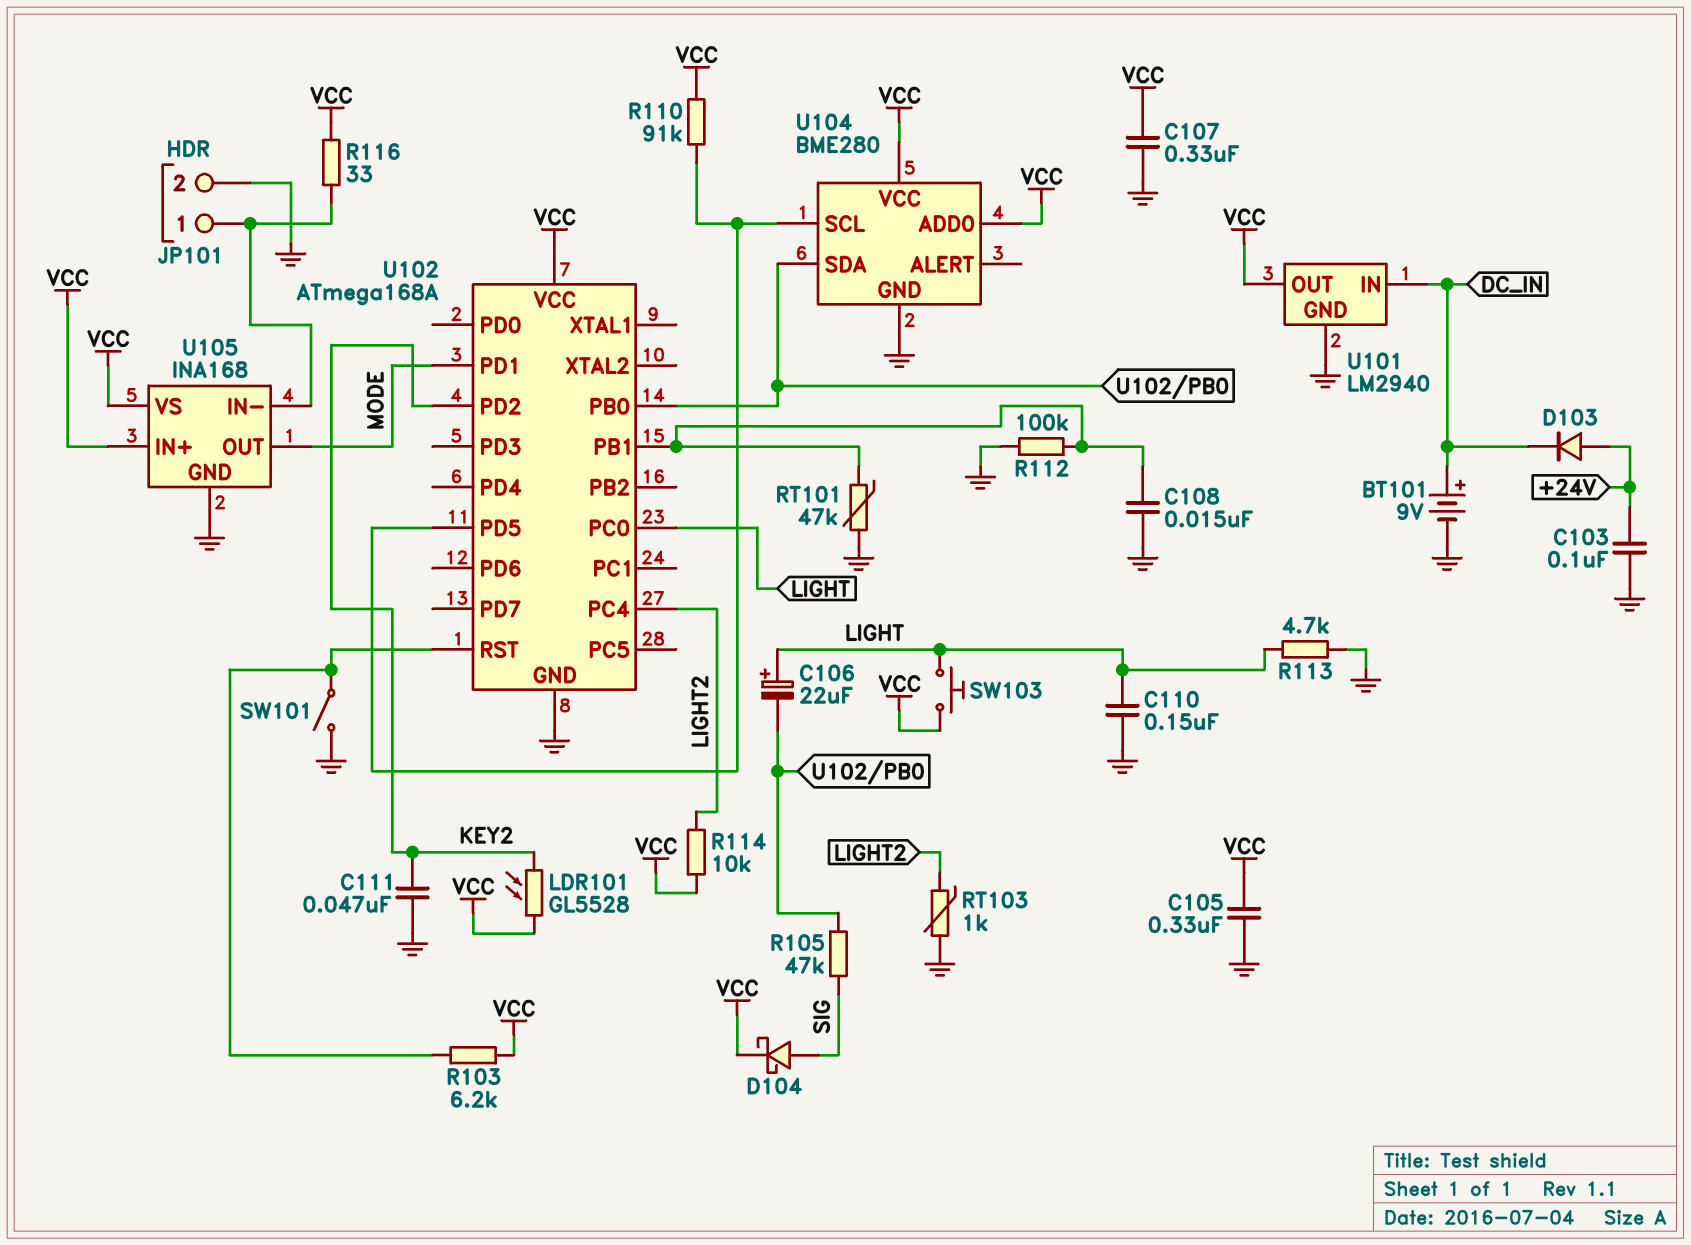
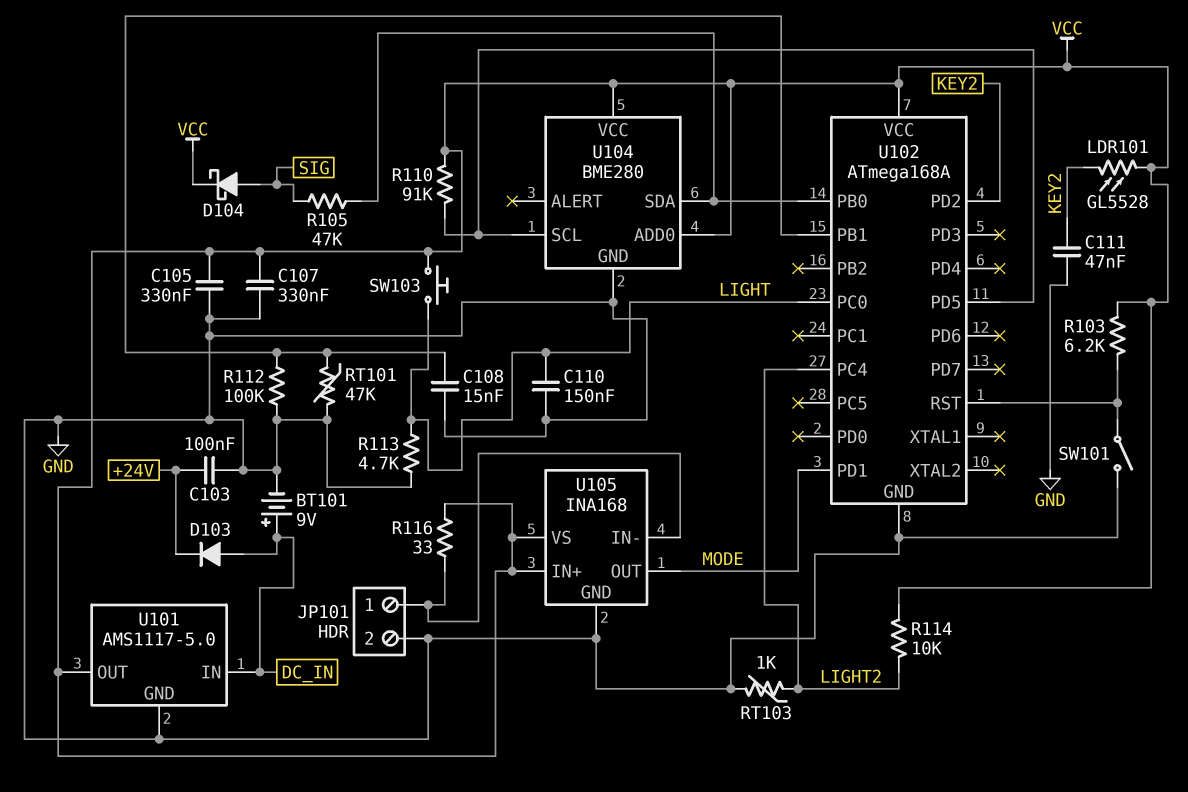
C106: 22uF (plus LIGHT, minus U102/PB0) -> none
D103: diode (A +24V, K DC_IN) -> diode (A DC_IN, K +24V)
U101: LM2940 -> AMS1117-5.0

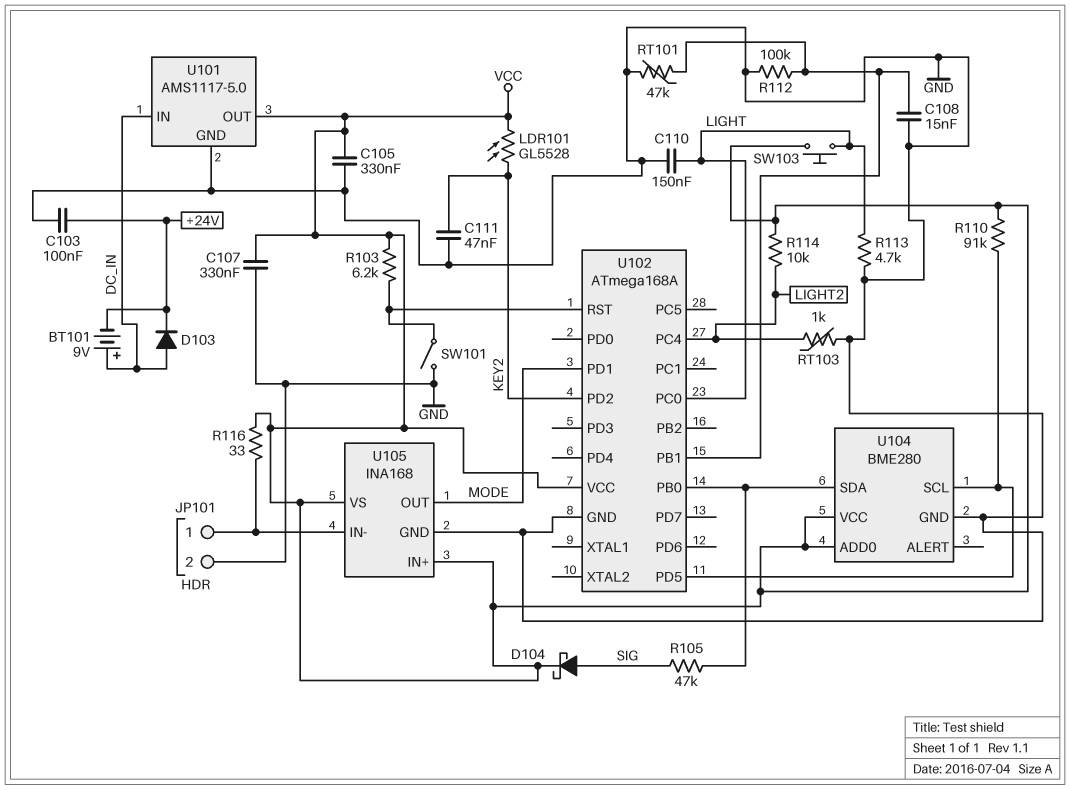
BT101: 9V (plus DC_IN, minus GND) -> 9V (plus DC_IN, minus +24V)

